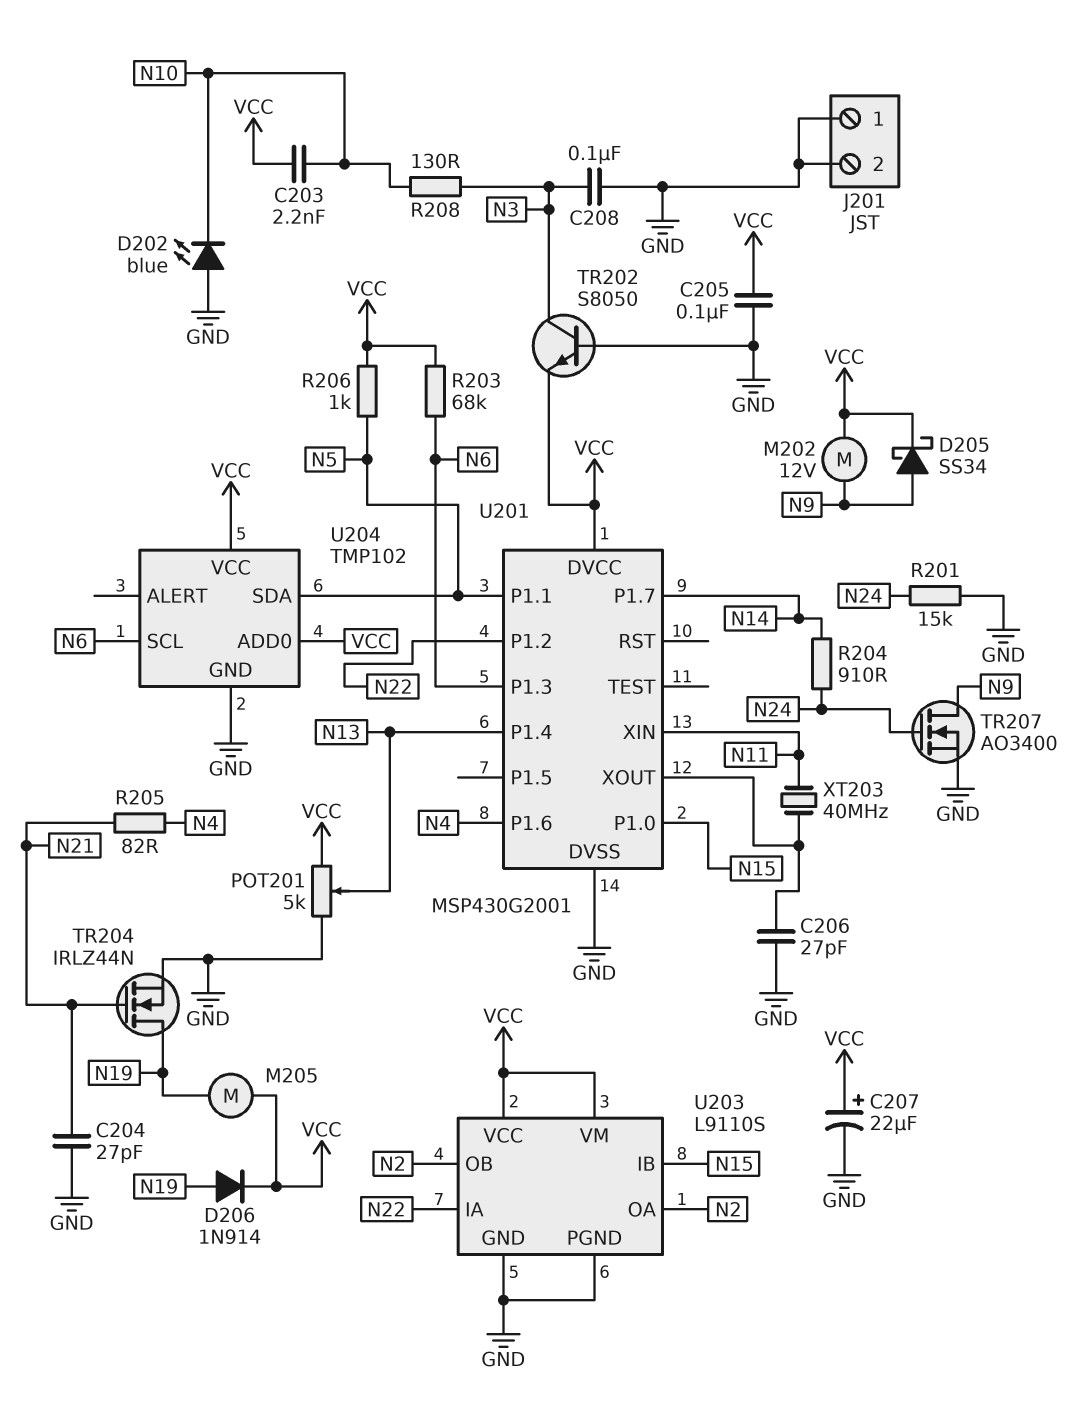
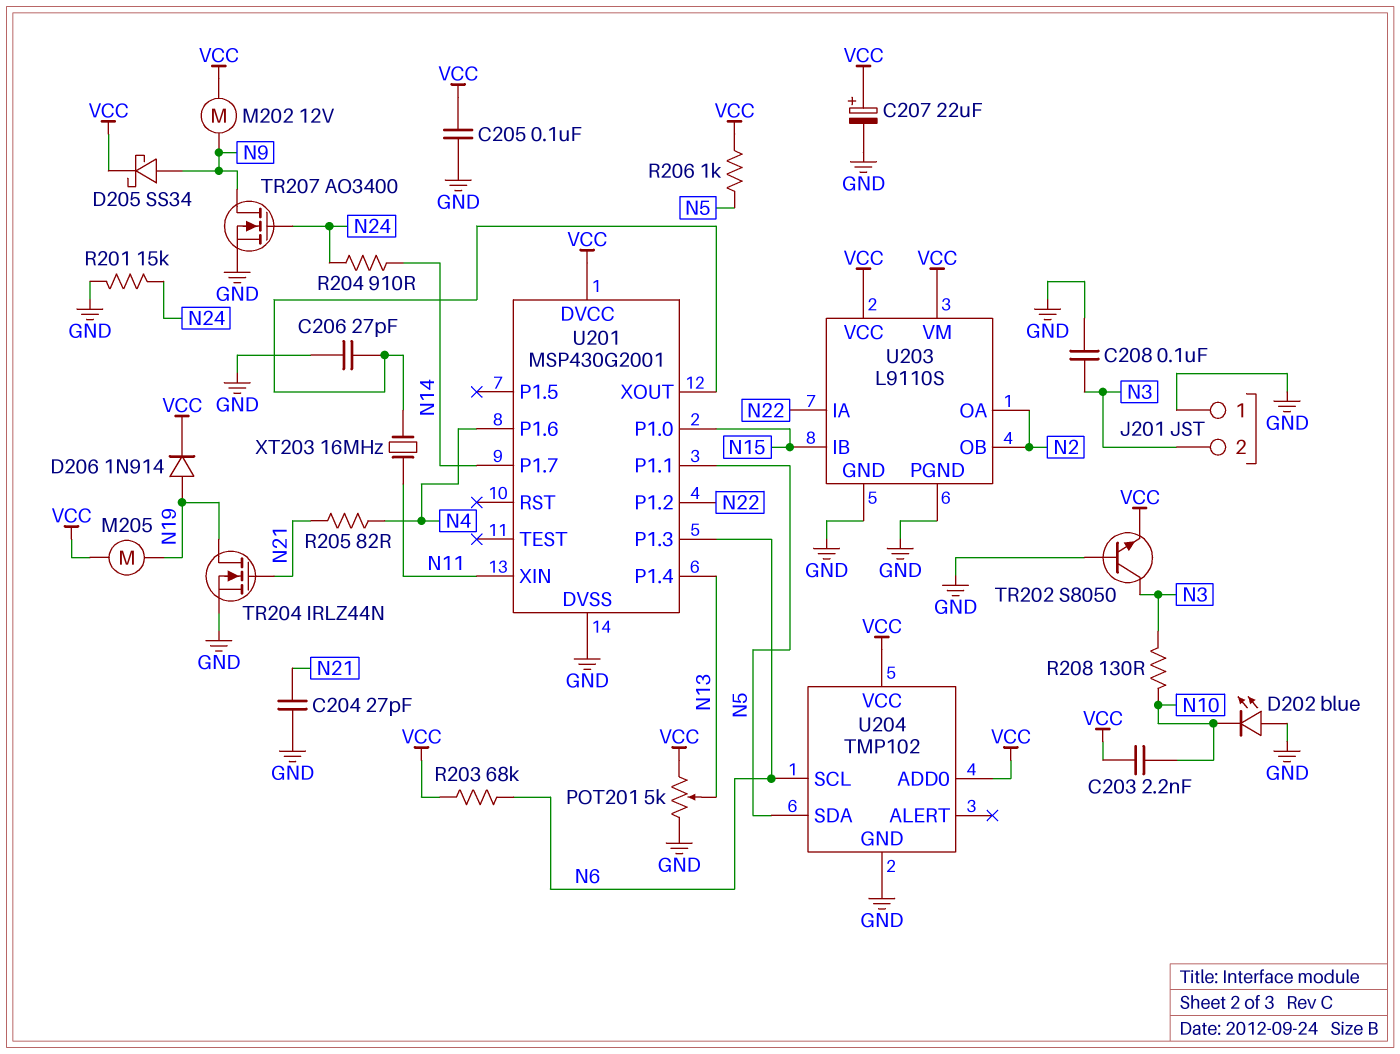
J201 pin 2: GND -> N3
XT203: 40MHz (N11, U201/XOUT) -> 16MHz (N11, U201/XOUT)

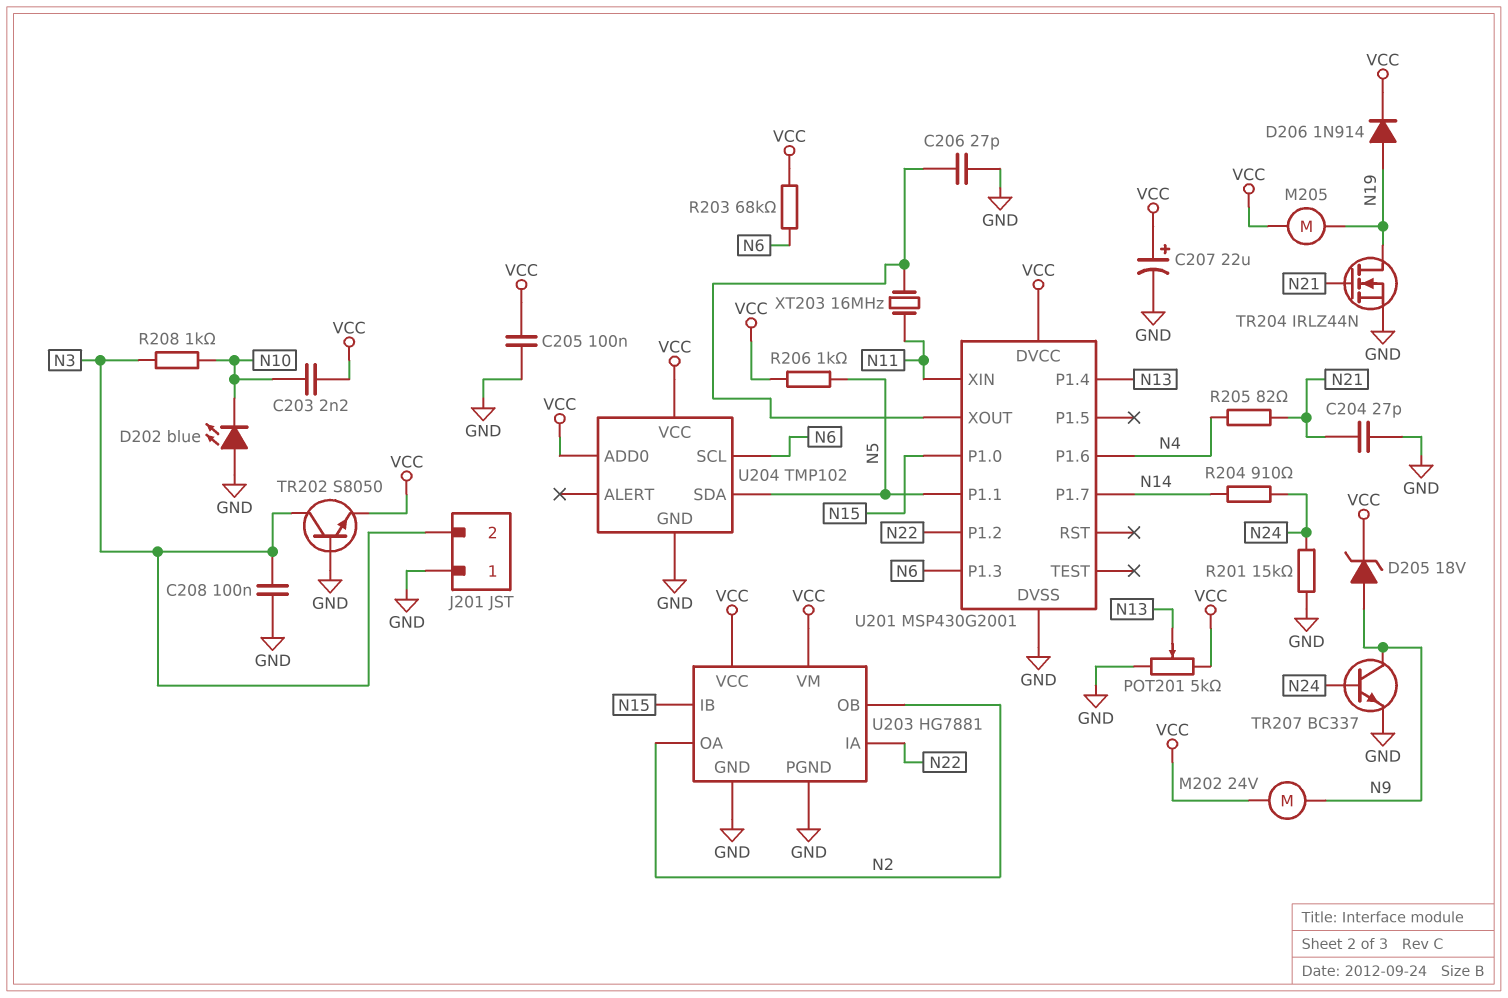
D205: schottky SS34 (A N9, K VCC) -> zener 18V (A N9, K VCC)
M202: motor 12V (N9, VCC) -> motor 24V (N9, VCC)
R208: 130 (N3, N10) -> 1k (N3, N10)
TR207: NMOS AO3400 (G N24, D N9, S GND) -> NPN BC337 (B N24, C N9, E GND)
U203: L9110S -> HG7881

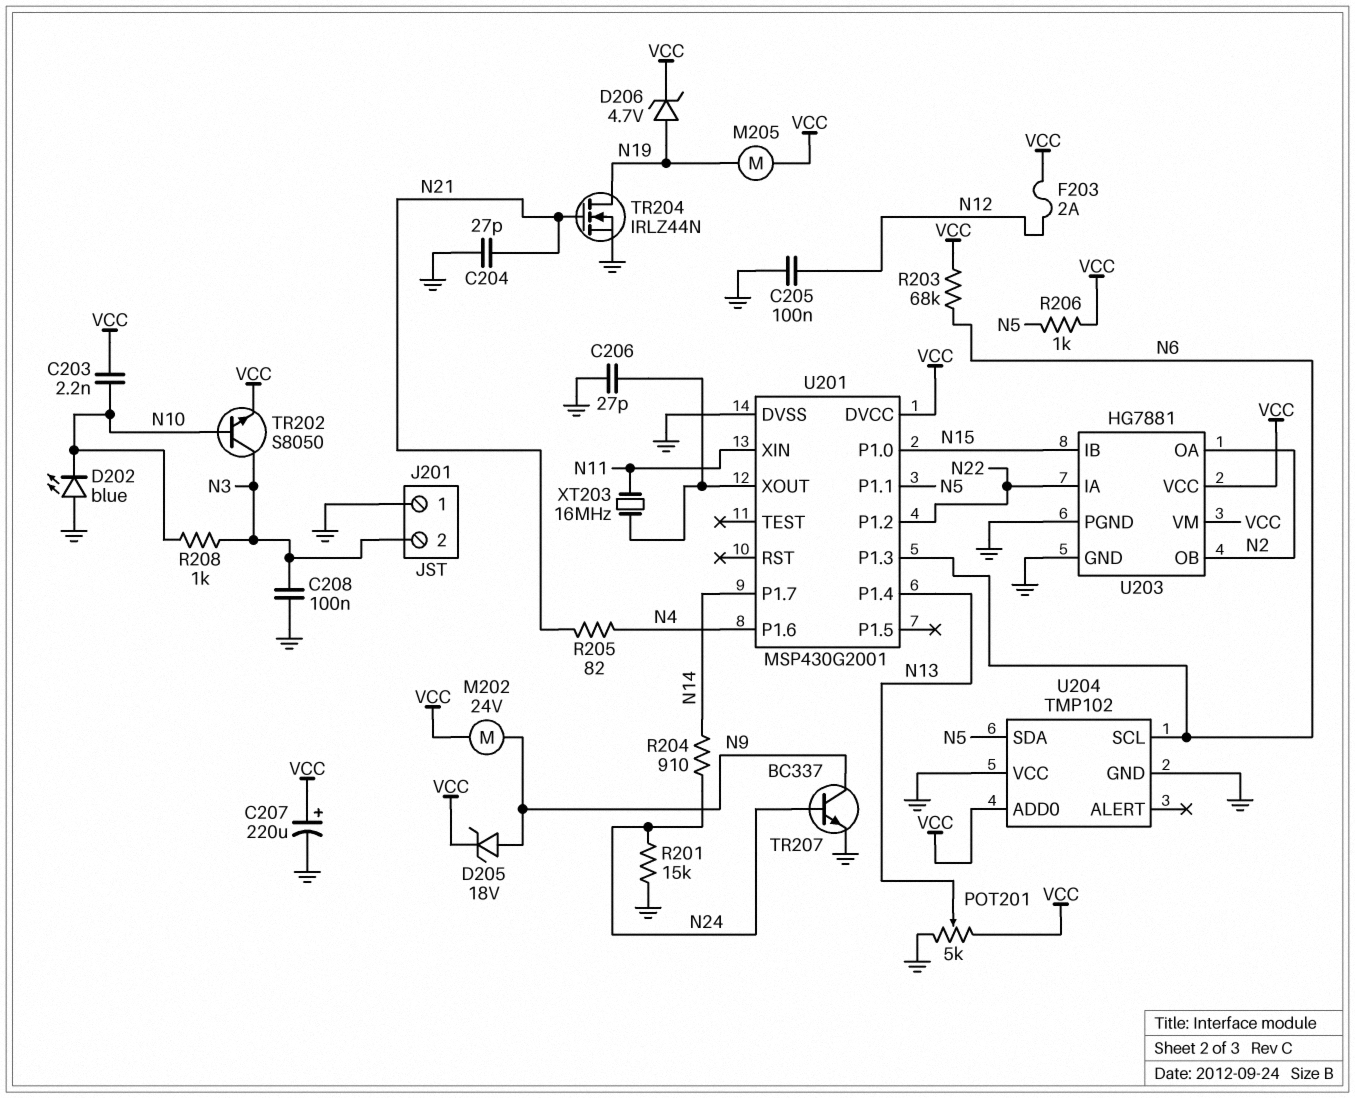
C205: 100nF (GND, VCC) -> 100nF (GND, N12)
C207: 22uF (plus VCC, minus GND) -> 220uF (plus VCC, minus GND)
D206: diode 1N914 (A N19, K VCC) -> zener 4.7V (A N19, K VCC)
F203: none -> 2A (N12, VCC)
TR202: NPN S8050 (B GND, C N3, E VCC) -> NPN S8050 (B N10, C N3, E VCC)
U204 pin VCC: VCC -> GND

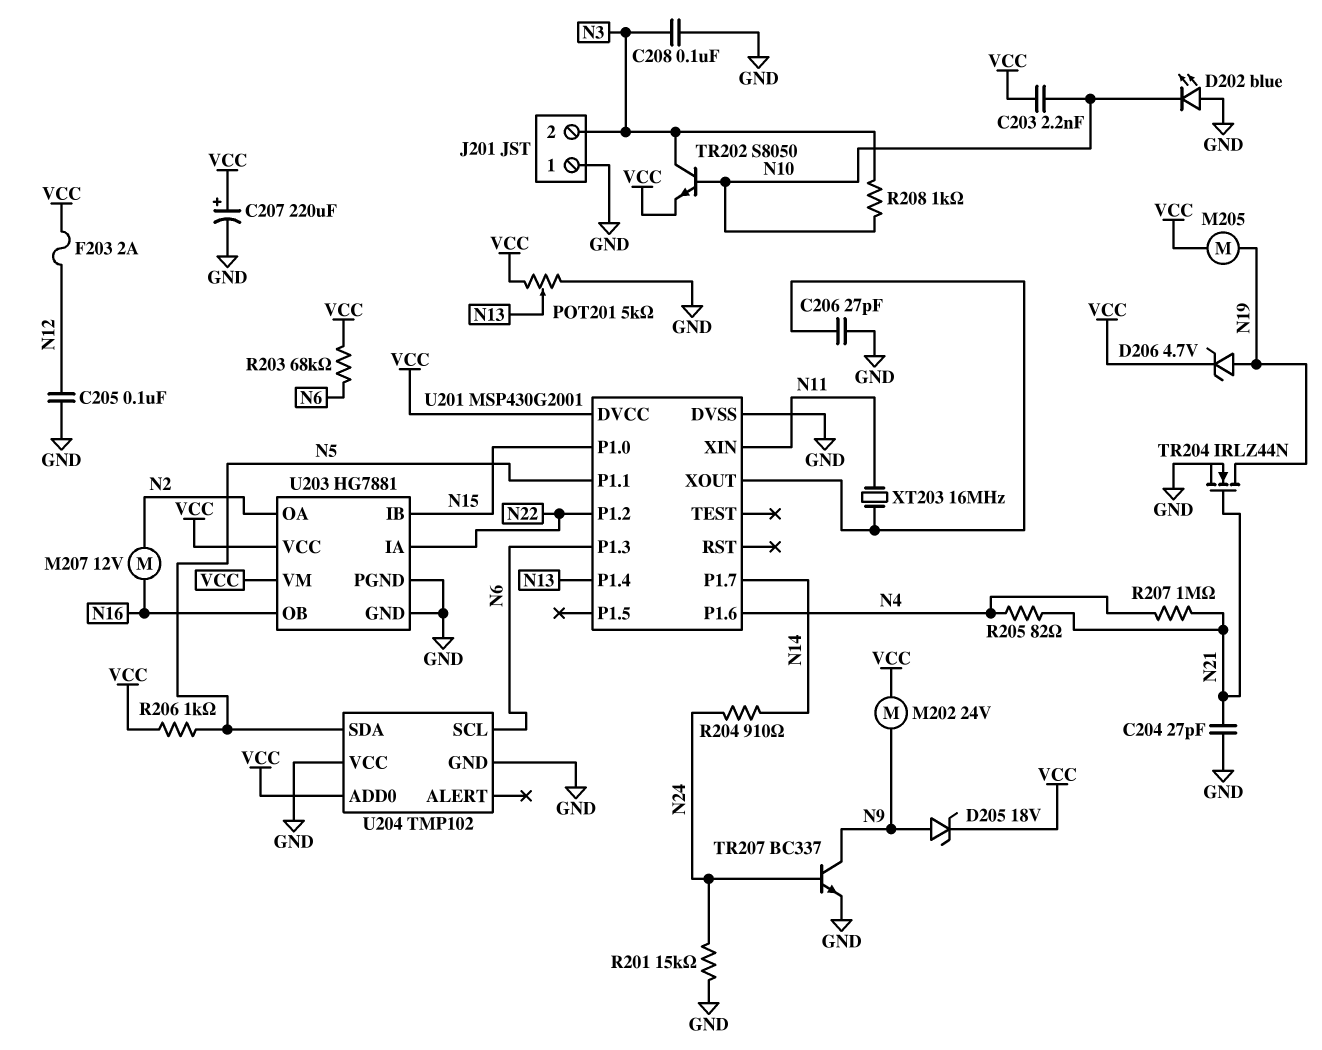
M207: none -> motor 12V (N2, N16)
R207: none -> 1M (N4, N21)
U203 pin OB: N2 -> N16

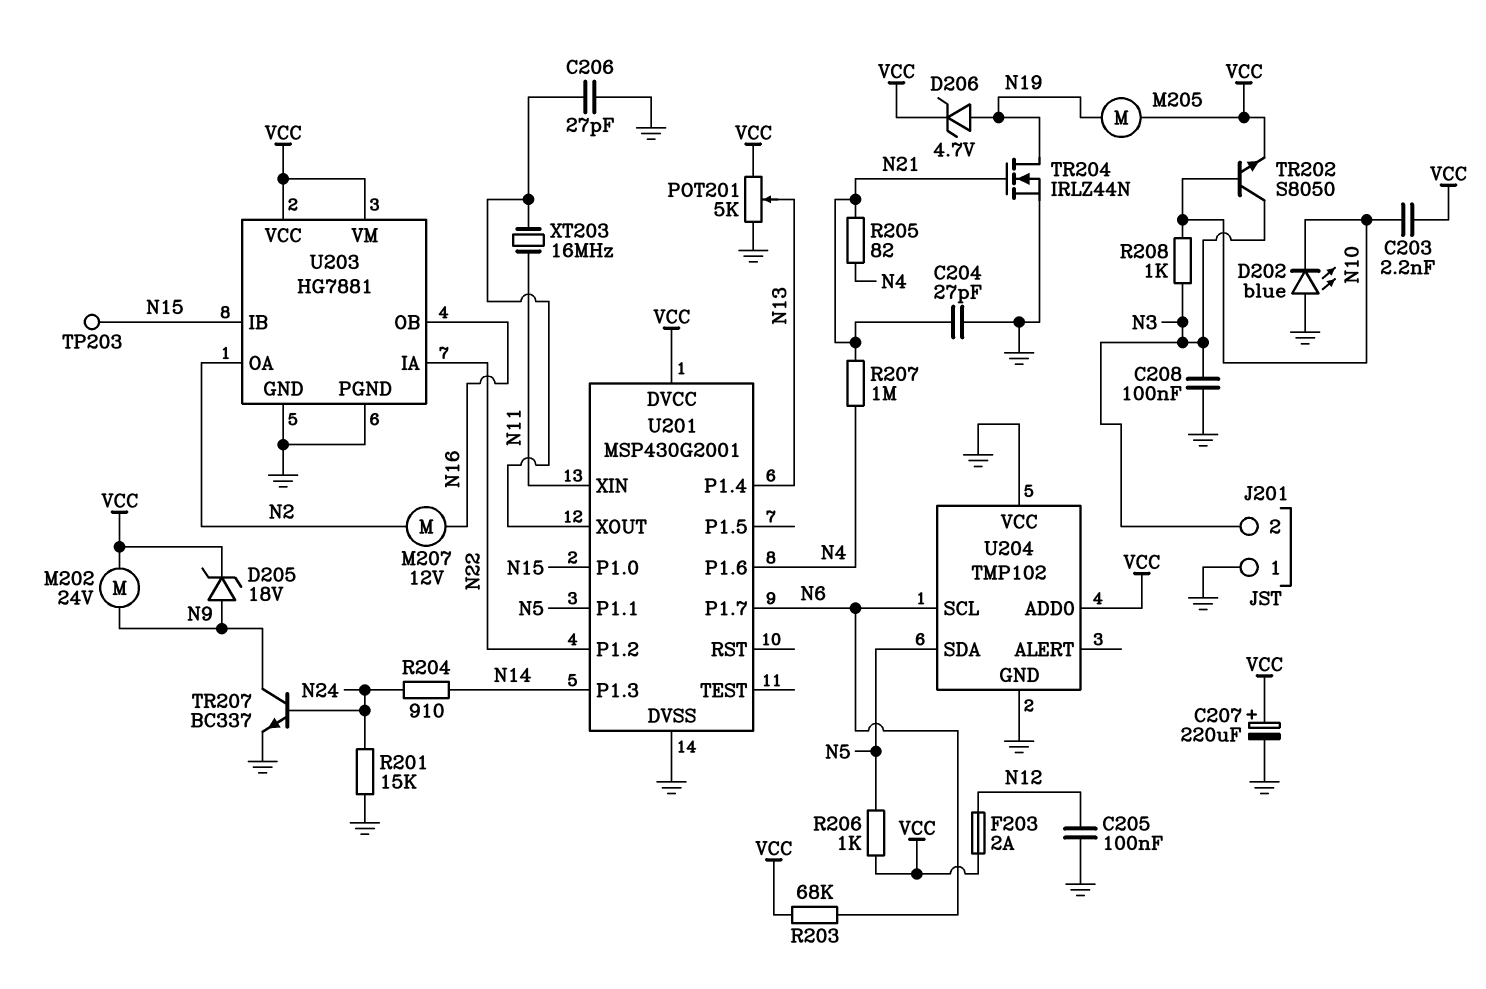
TP203: none -> test point (N15)
U201 pin P1.3: N6 -> N14
U201 pin P1.7: N14 -> N6

